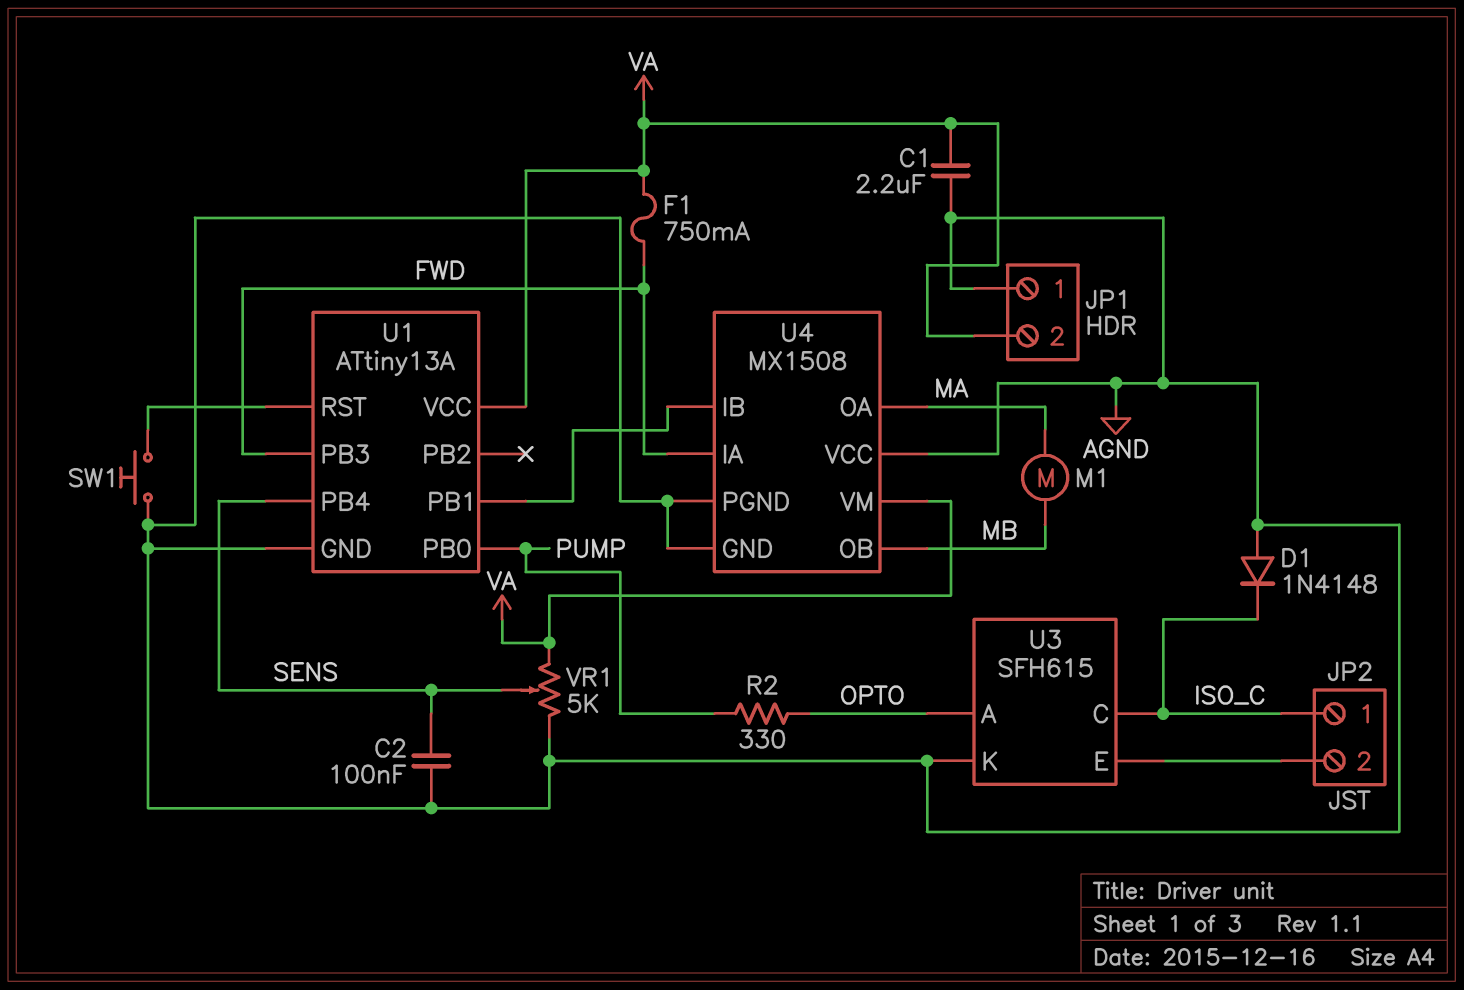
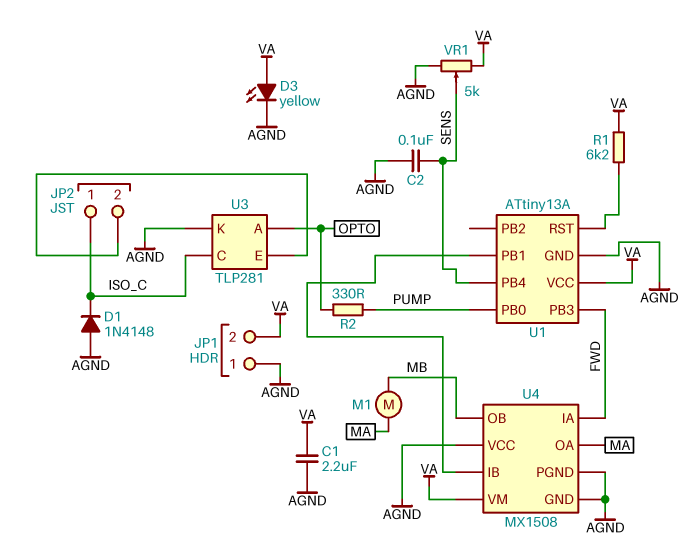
D3: none -> LED yellow (A VA, K AGND)
F1: 750mA (FWD, VA) -> none
R1: none -> 6.2k (U1/RST, VA)
SW1: button (AGND, U1/RST) -> none
U3: SFH615 -> TLP281

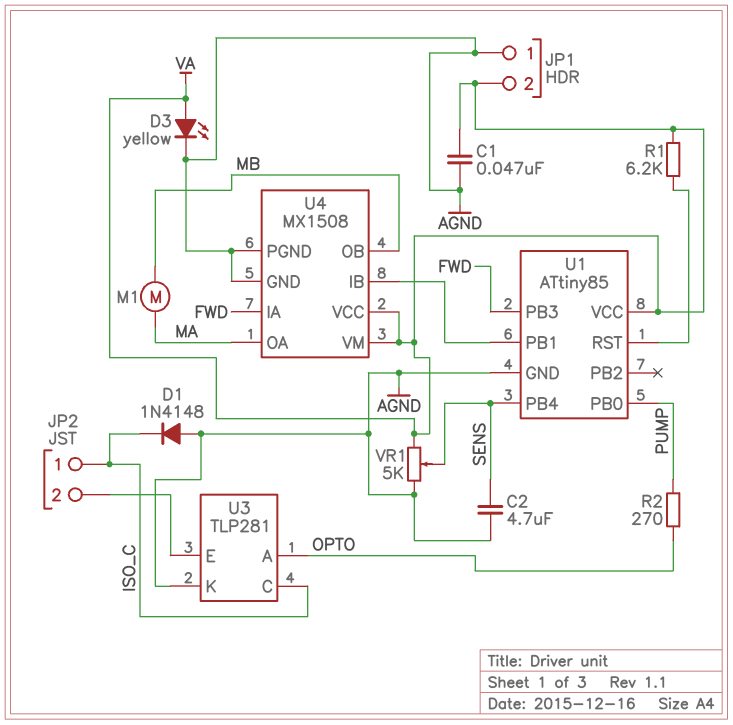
C1: 2.2uF (AGND, VA) -> 47nF (AGND, VA)
C2: 100nF (AGND, SENS) -> 4.7uF (AGND, SENS)
R2: 330 (OPTO, PUMP) -> 270 (OPTO, PUMP)
U1: ATtiny13A -> ATtiny85
U4 pin VCC: AGND -> VA

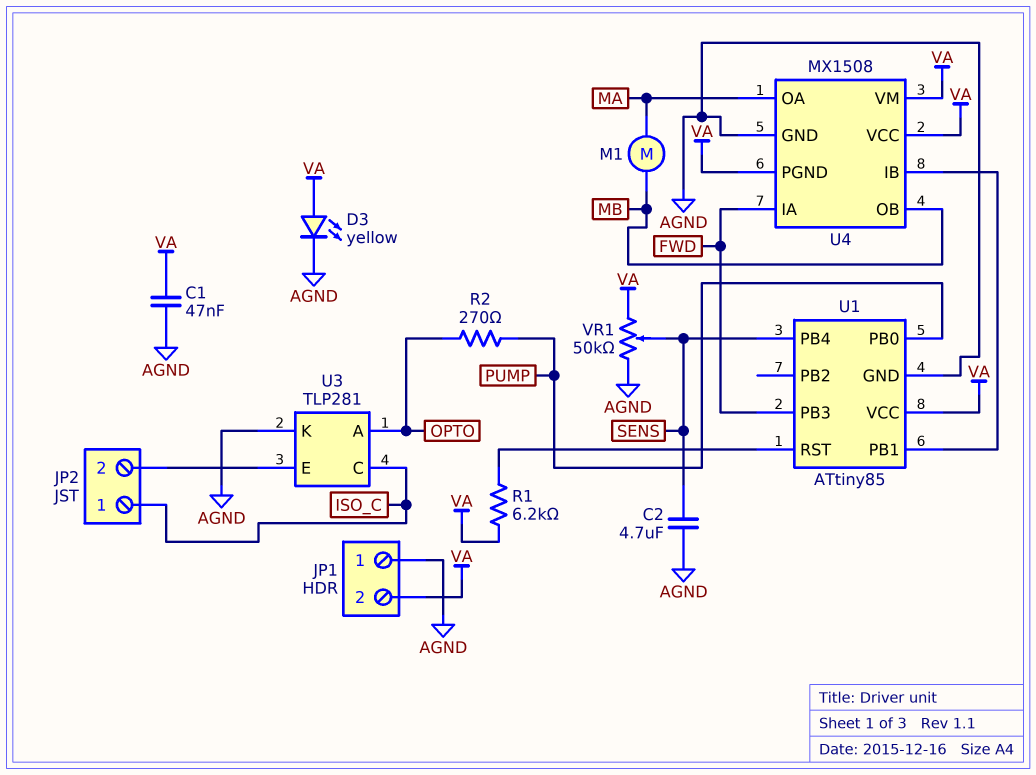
D1: diode 1N4148 (A AGND, K ISO_C) -> none
U4 pin PGND: AGND -> VA
VR1: 5k (AGND, VA, wiper SENS) -> 50k (AGND, VA, wiper SENS)

